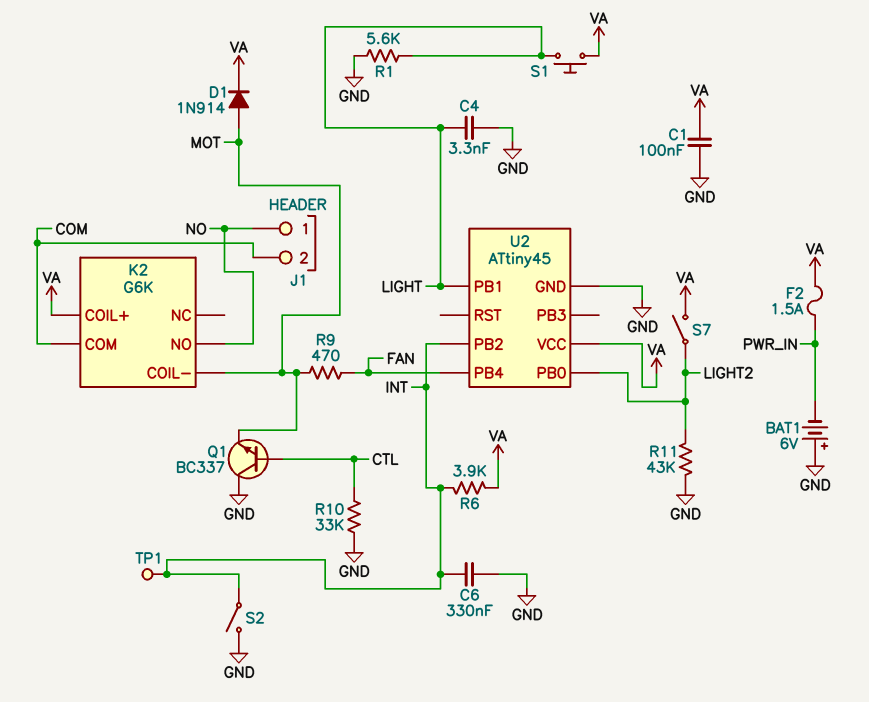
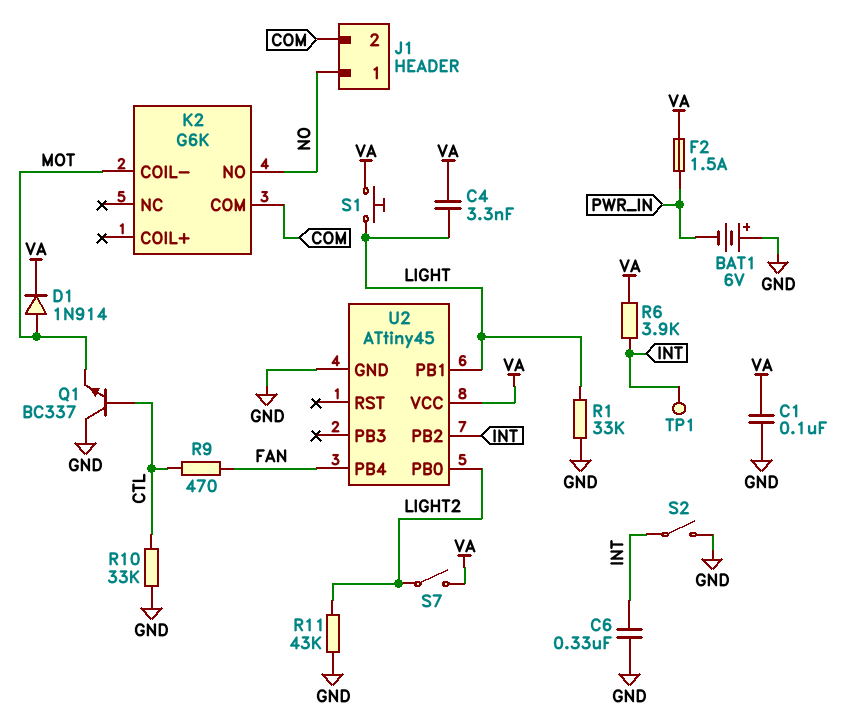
C4: 3.3nF (GND, LIGHT) -> 3.3nF (LIGHT, VA)
K2 pin COIL+: VA -> none
R1: 5.6k (GND, LIGHT) -> 33k (GND, LIGHT)
R9: 470 (FAN, MOT) -> 470 (CTL, FAN)

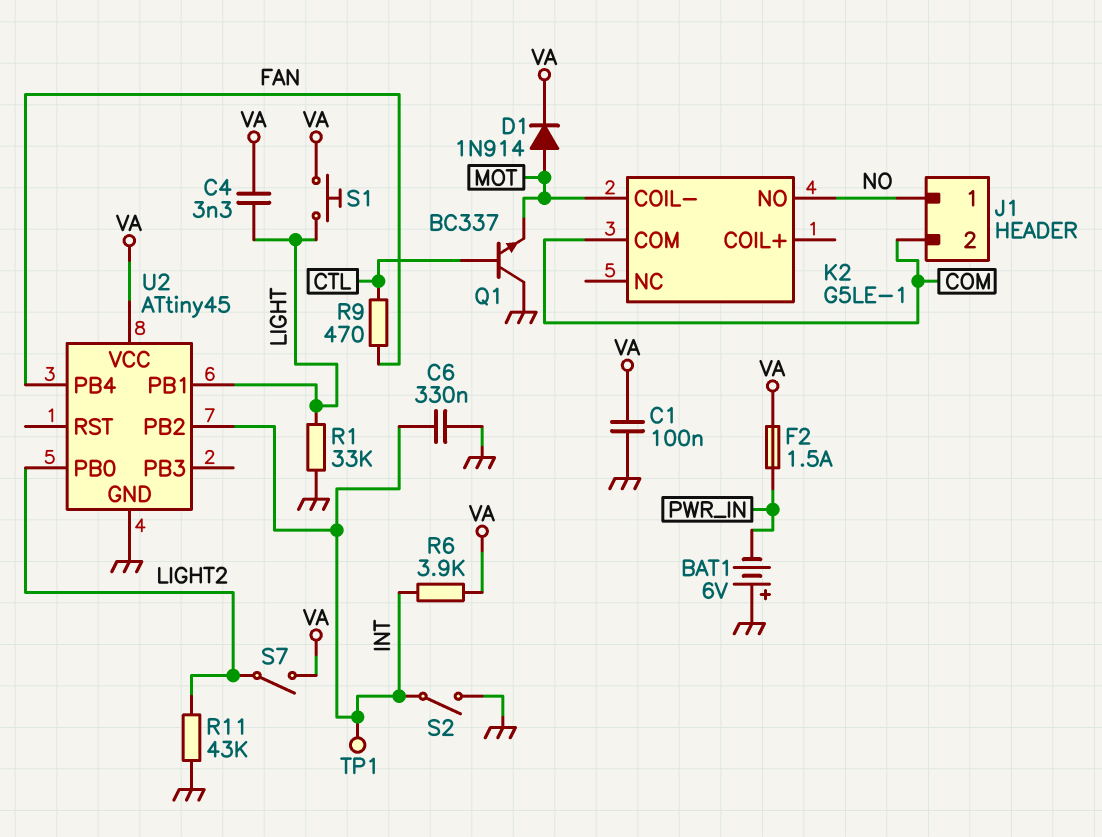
K2: G6K -> G5LE-1
R10: 33k (CTL, GND) -> none

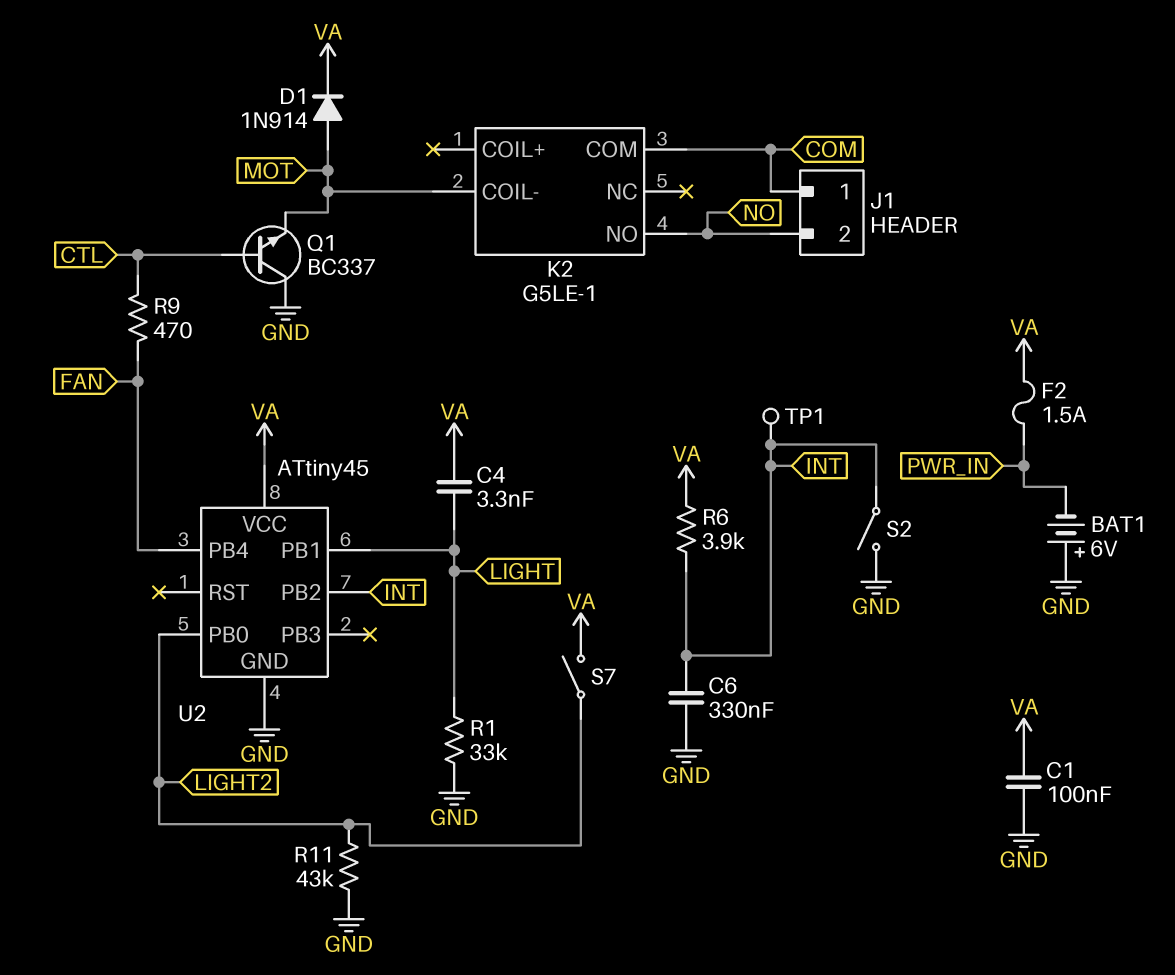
J1 pin 1: NO -> COM
J1 pin 2: COM -> NO
S1: button (LIGHT, VA) -> none

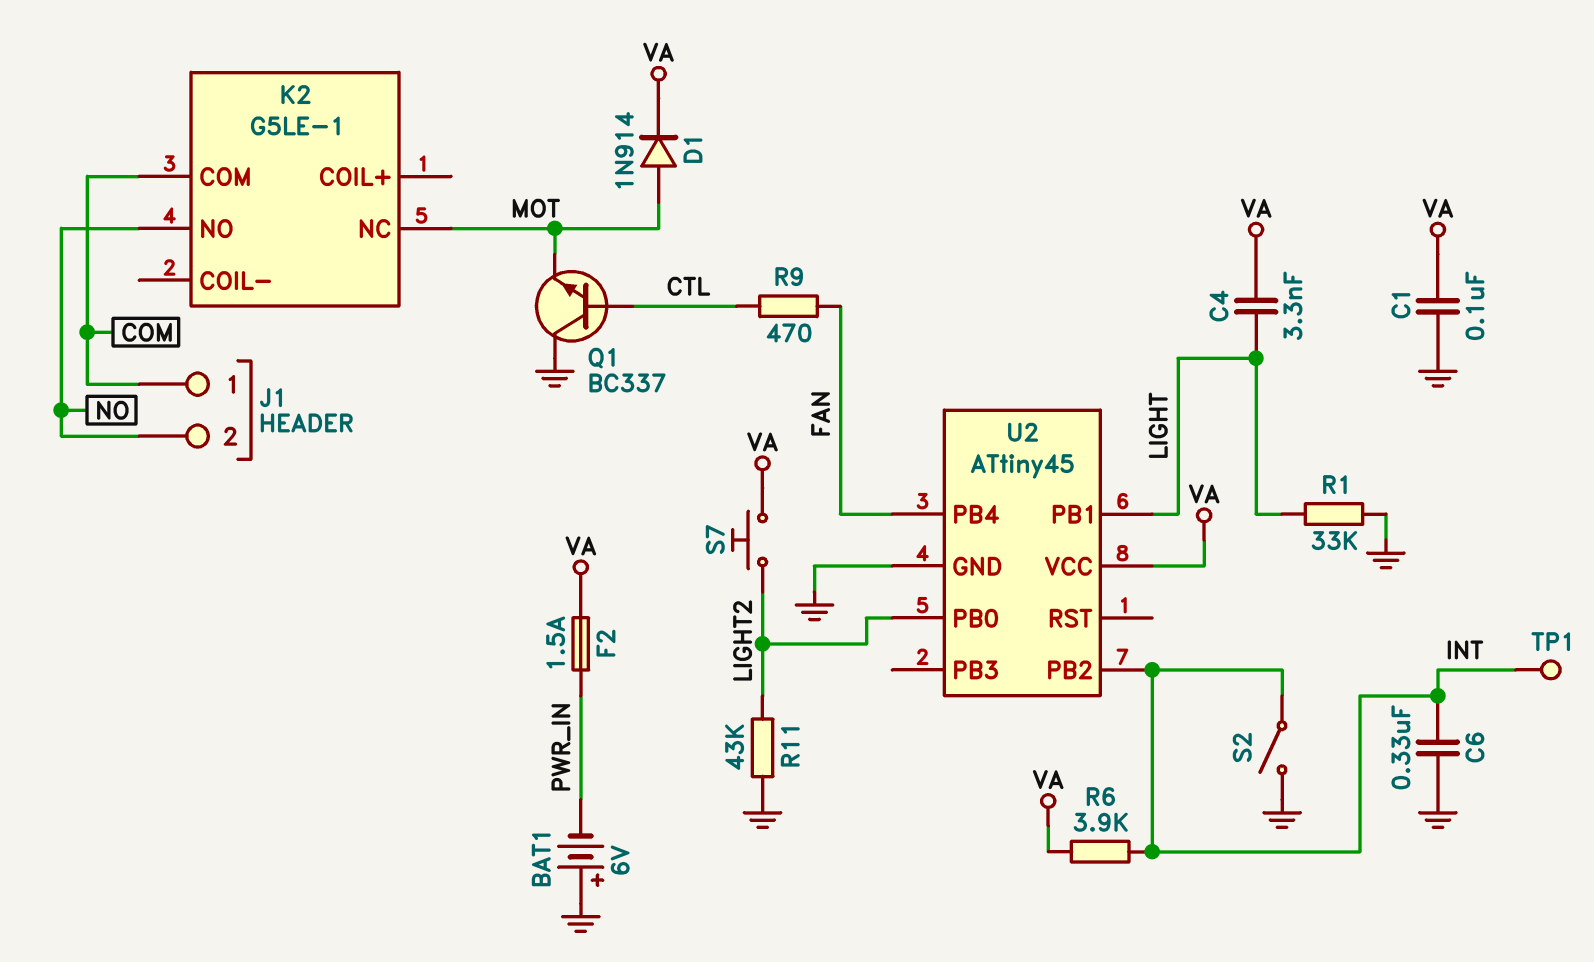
K2 pin COIL-: MOT -> none
K2 pin NC: none -> MOT
S7: switch (LIGHT2, VA) -> button (LIGHT2, VA)

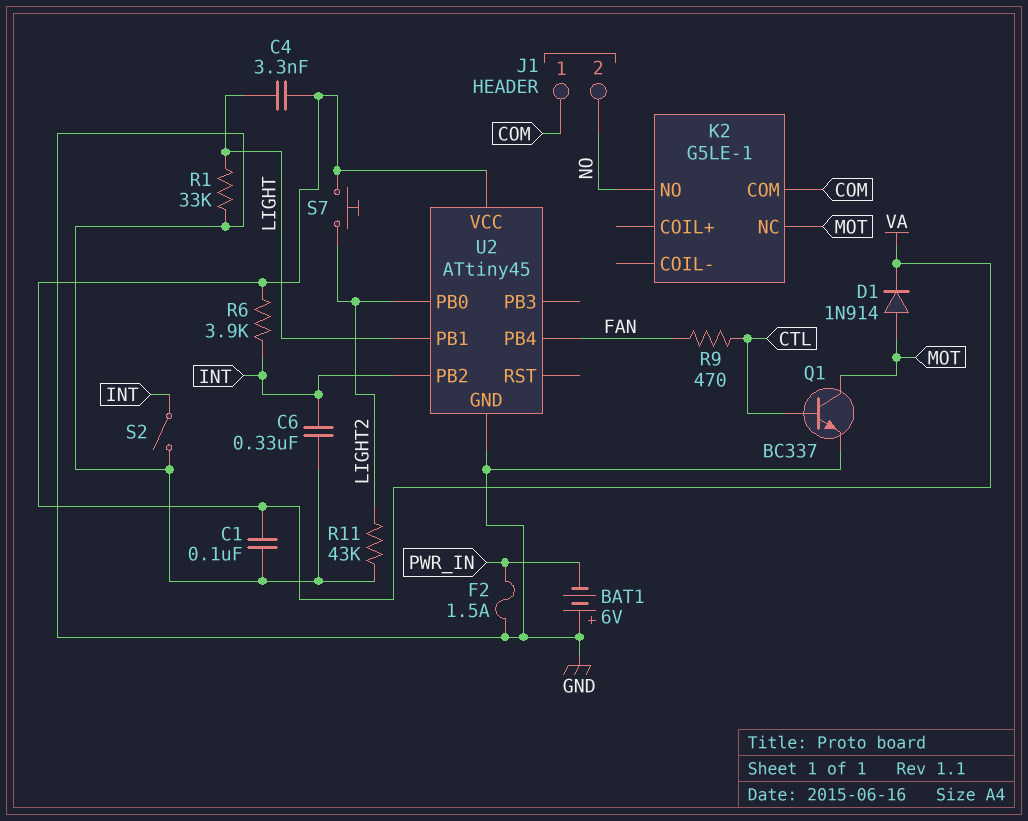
F2: 1.5A (PWR_IN, VA) -> 1.5A (GND, PWR_IN)
Q1: NPN BC337 (B CTL, C GND, E MOT) -> NPN BC337 (B CTL, C MOT, E GND)
TP1: test point (INT) -> none

